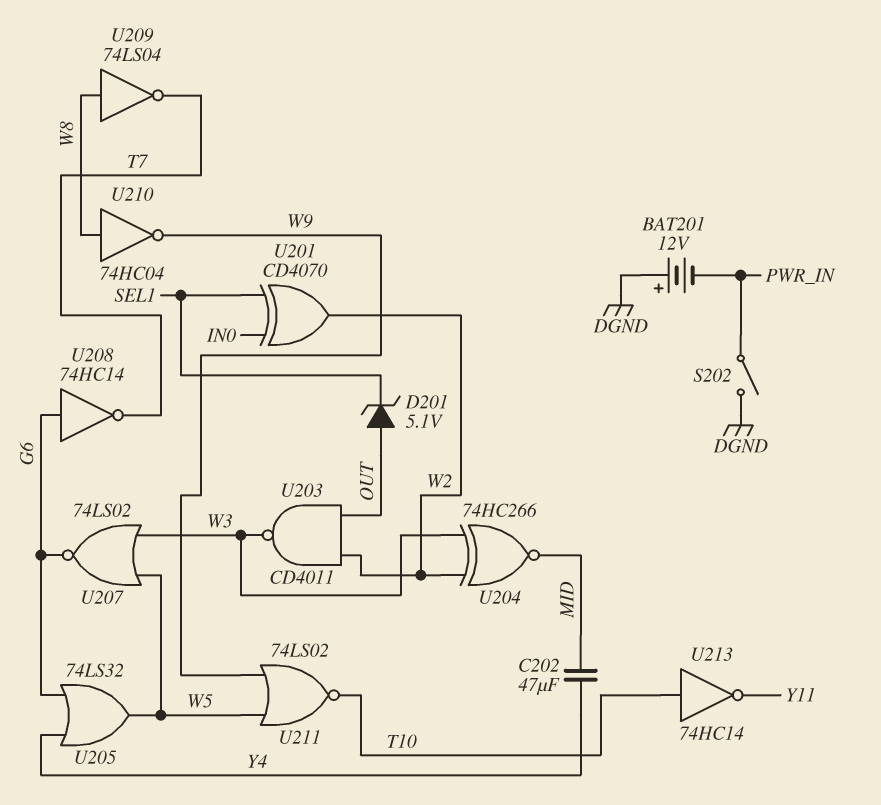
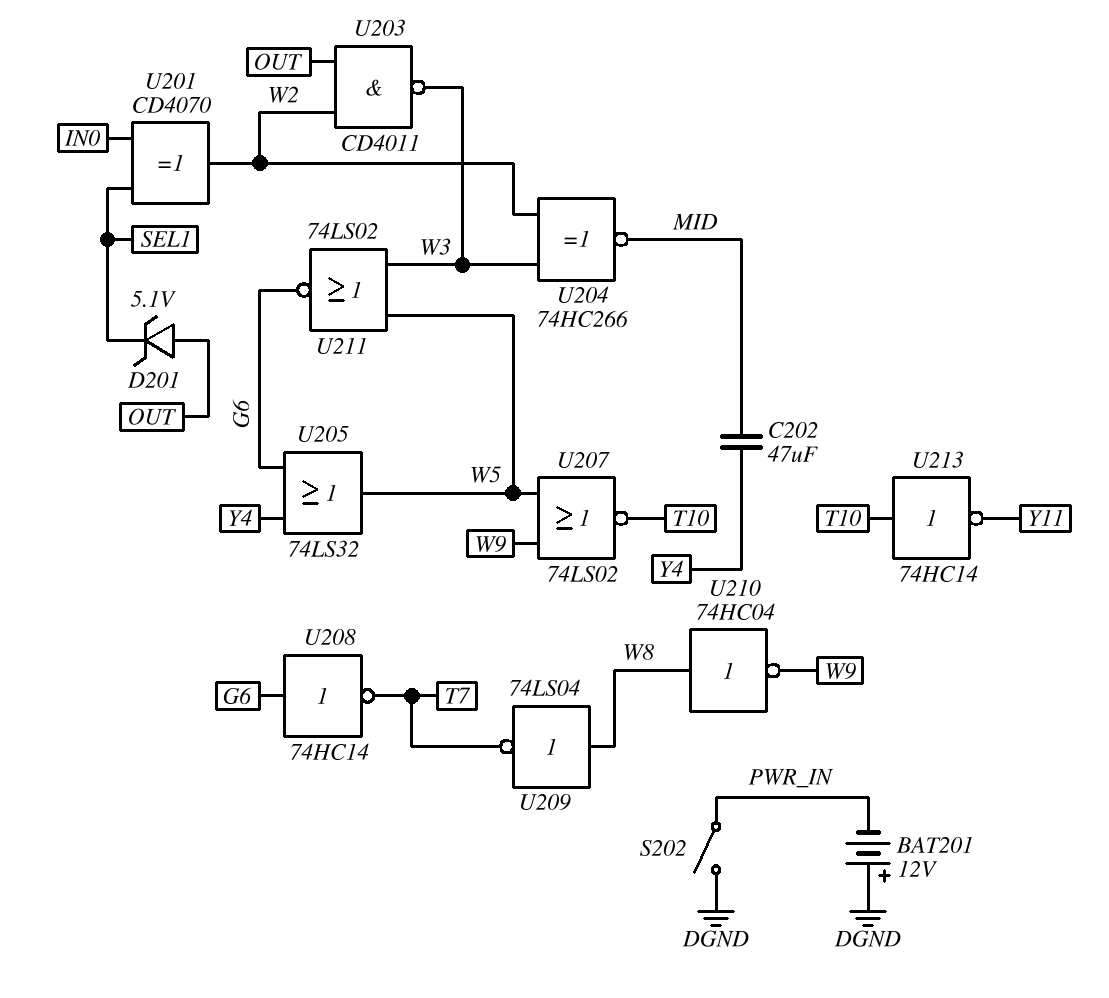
U207: NOR 74LS02 (in W3, in W5, out G6) -> NOR 74LS02 (in W5, in W9, out T10)
U211: NOR 74LS02 (in W5, in W9, out T10) -> NOR 74LS02 (in W3, in W5, out G6)

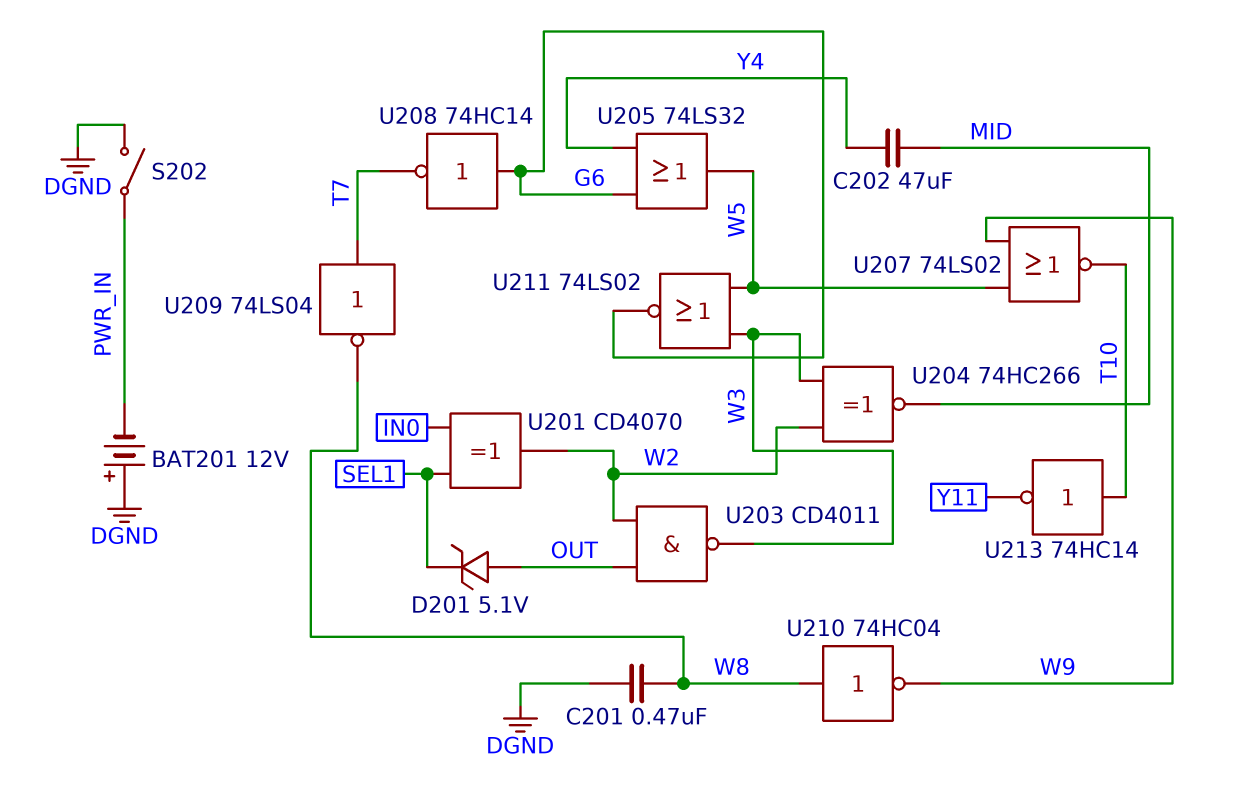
C201: none -> 470nF (DGND, W8)
U209: NOT 74LS04 (in W8, out T7) -> NOT 74LS04 (in T7, out W8)

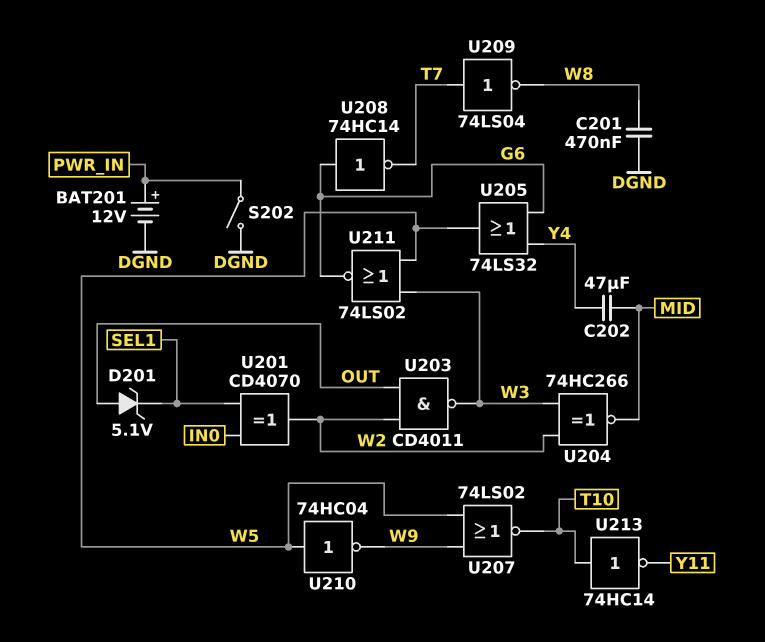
BAT201: 12V (plus DGND, minus PWR_IN) -> 12V (plus PWR_IN, minus DGND)
U210: NOT 74HC04 (in W8, out W9) -> NOT 74HC04 (in W5, out W9)

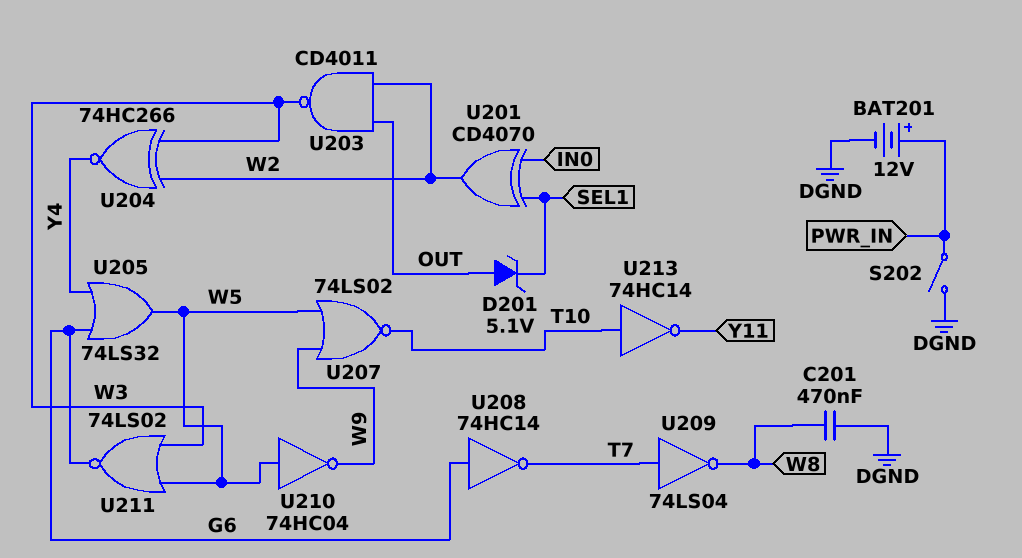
C202: 47uF (MID, Y4) -> none
U204: XNOR 74HC266 (in W2, in W3, out MID) -> XNOR 74HC266 (in W2, in W3, out Y4)

